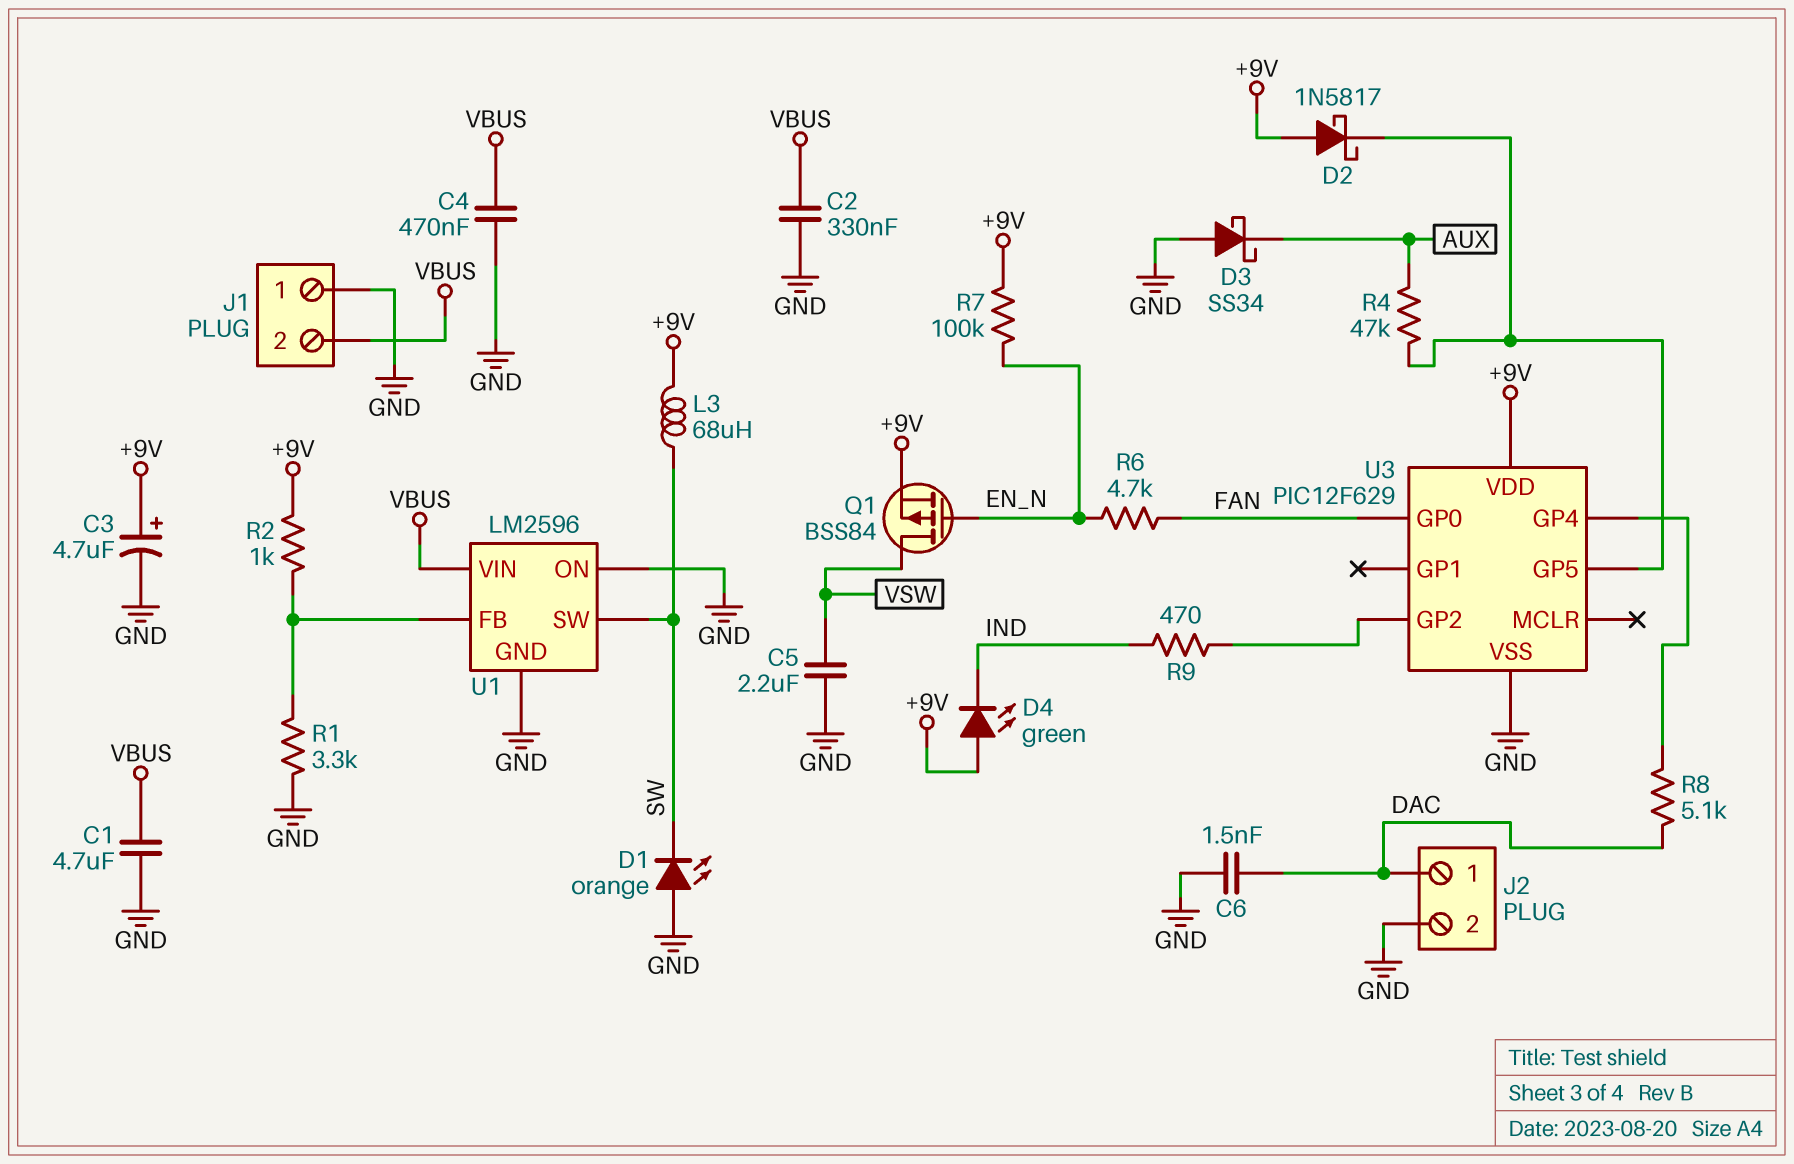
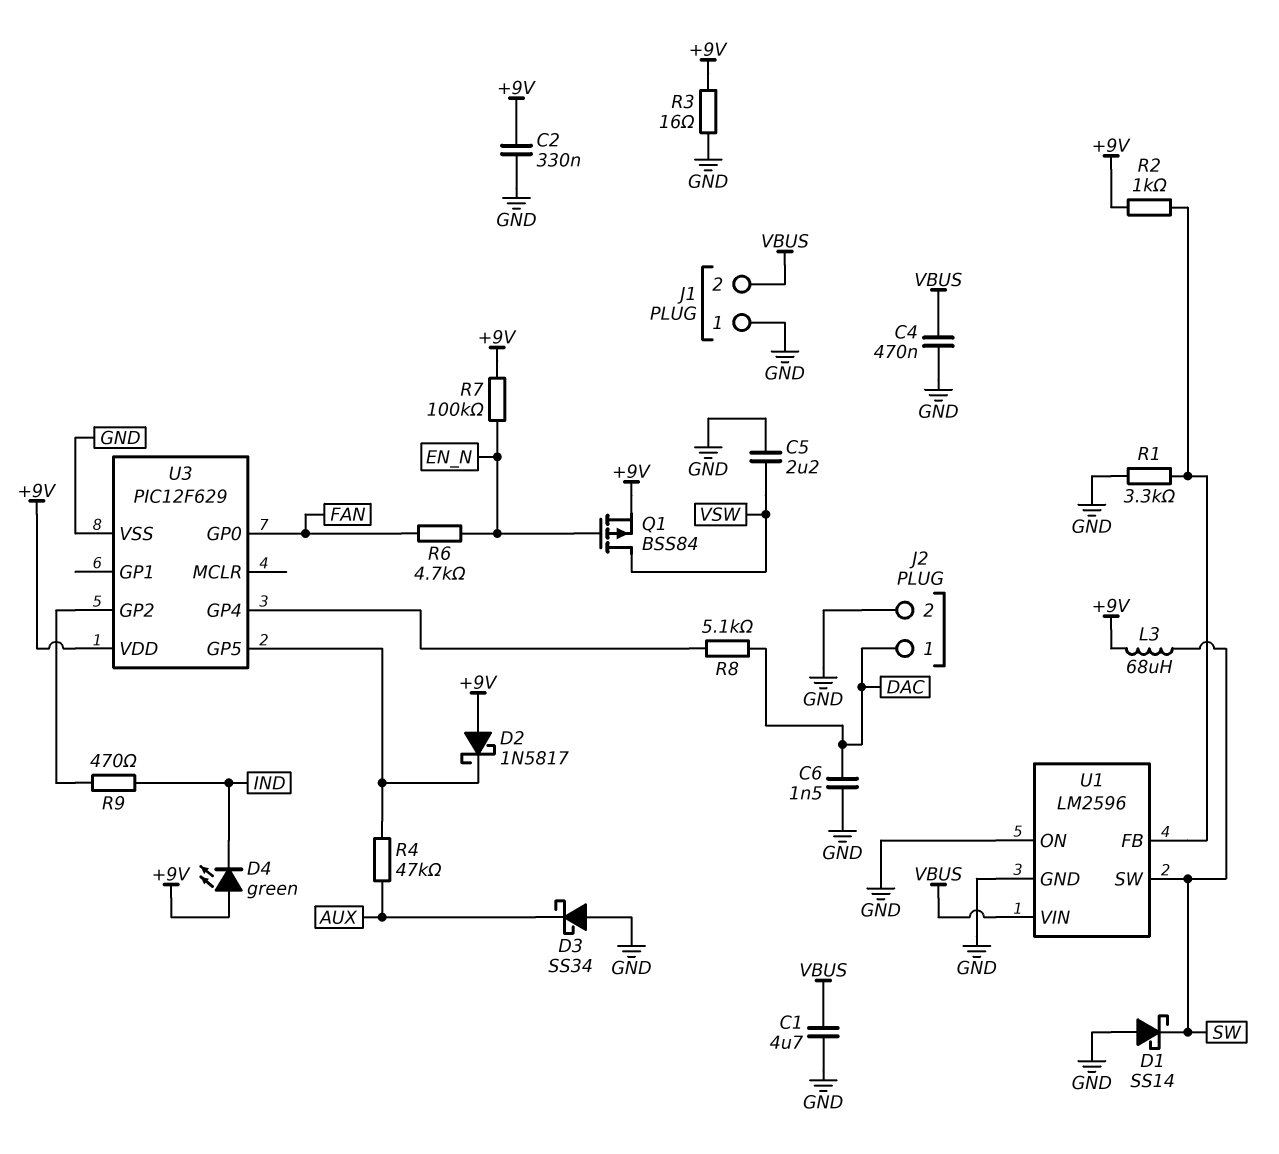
C2: 330nF (GND, VBUS) -> 330nF (+9V, GND)
C3: 4.7uF (plus +9V, minus GND) -> none
D1: LED orange (A GND, K SW) -> schottky SS14 (A GND, K SW)
R3: none -> 16 (+9V, GND)

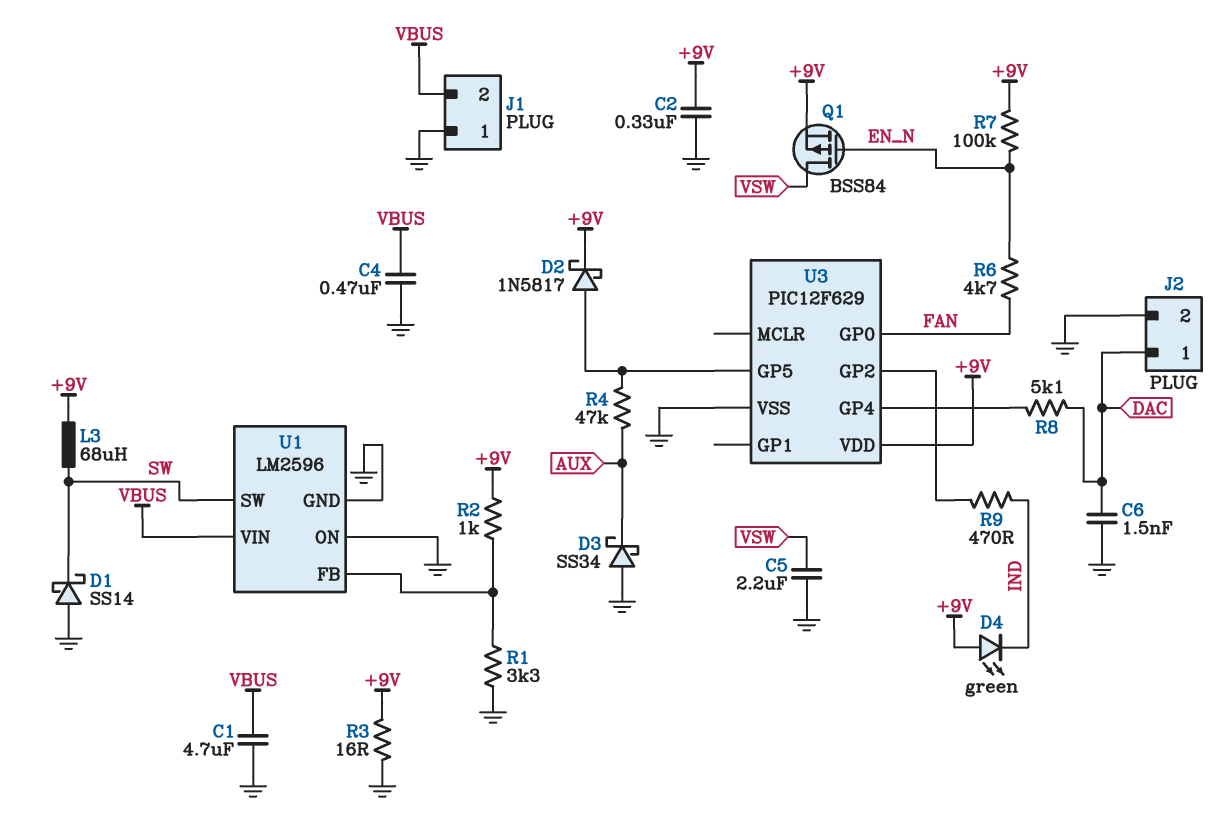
D2: schottky 1N5817 (A +9V, K U3/GP5) -> schottky 1N5817 (A U3/GP5, K +9V)

